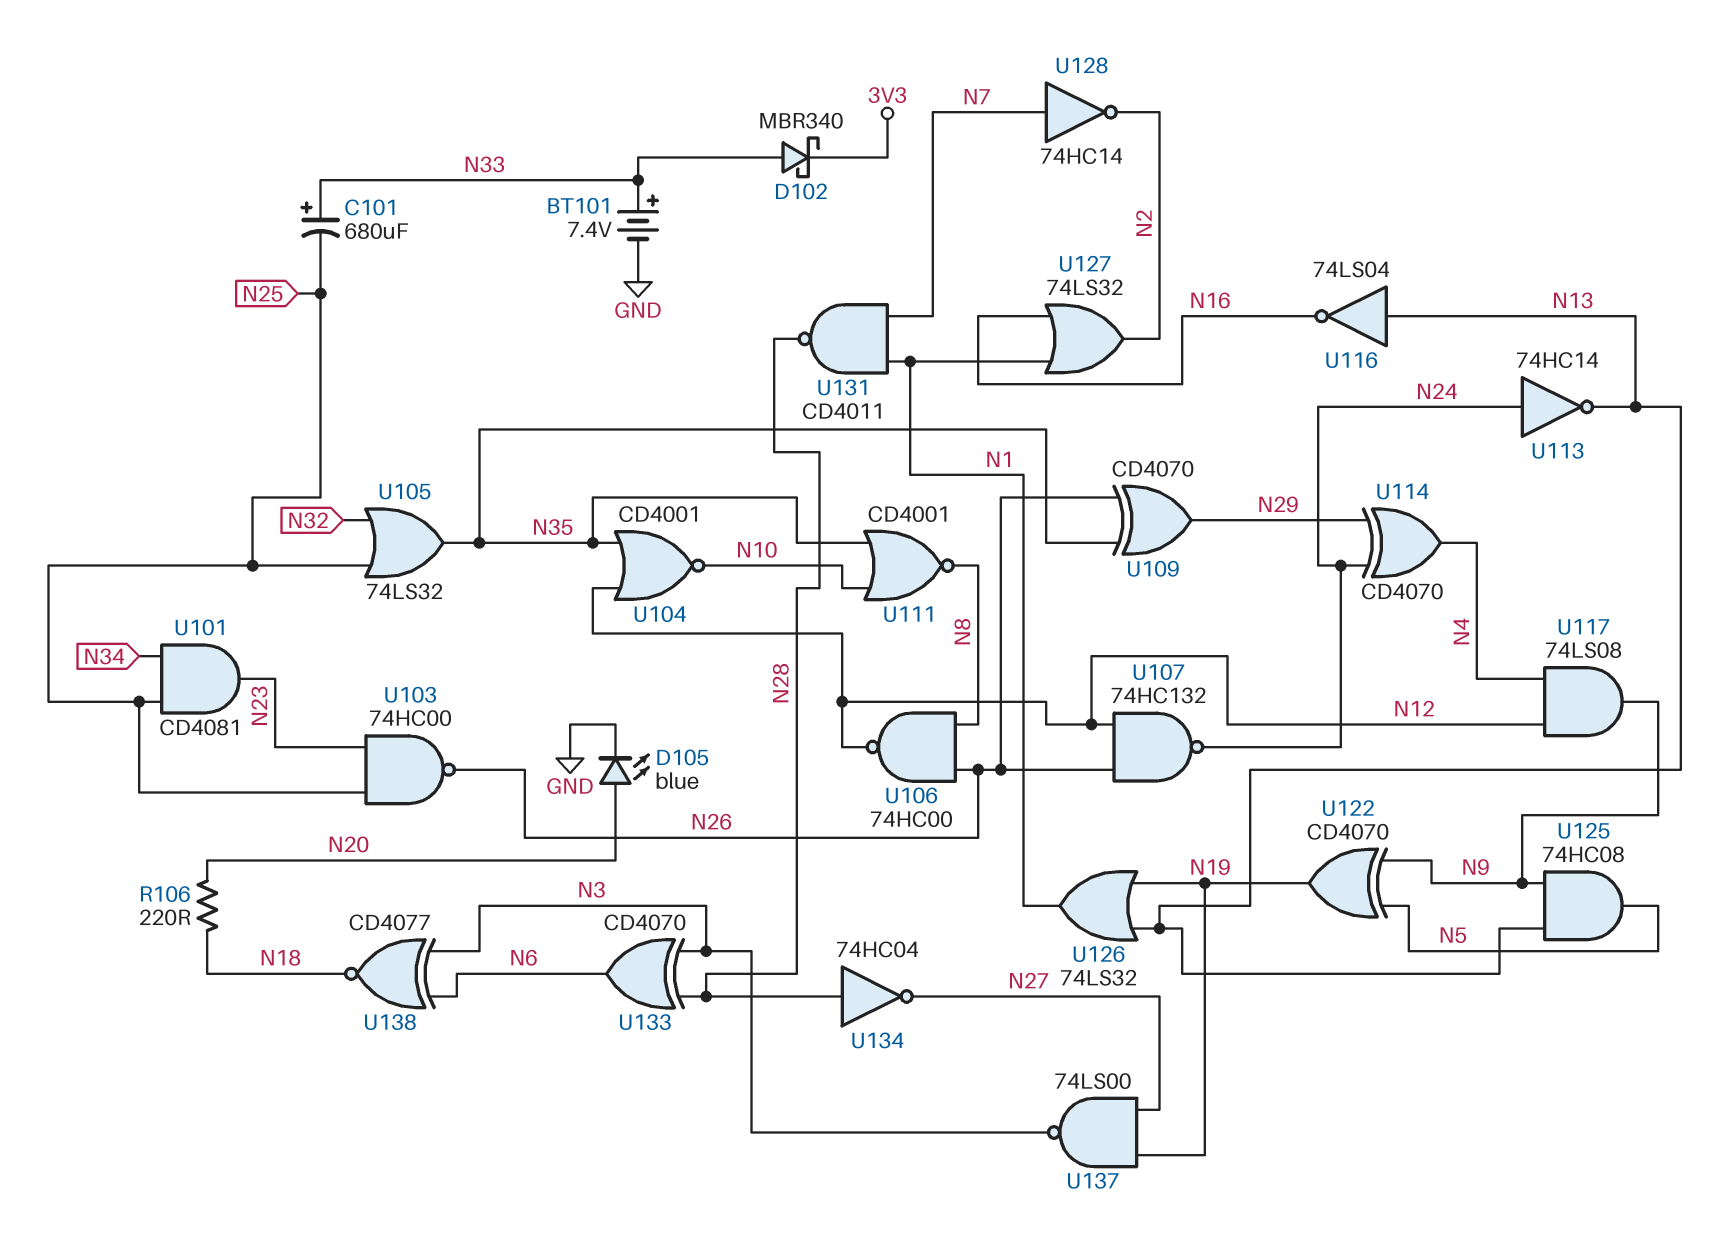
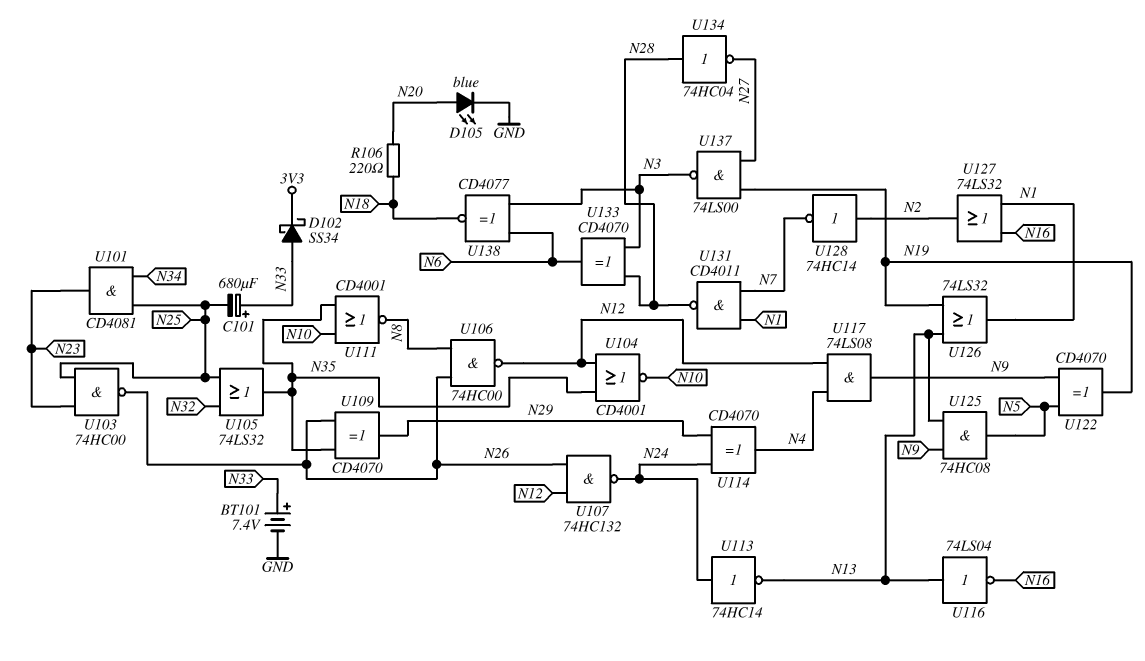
D102: schottky MBR340 (A N33, K 3V3) -> schottky SS34 (A N33, K 3V3)
U128: NOT 74HC14 (in N7, out N2) -> NOT 74HC14 (in N2, out N7)

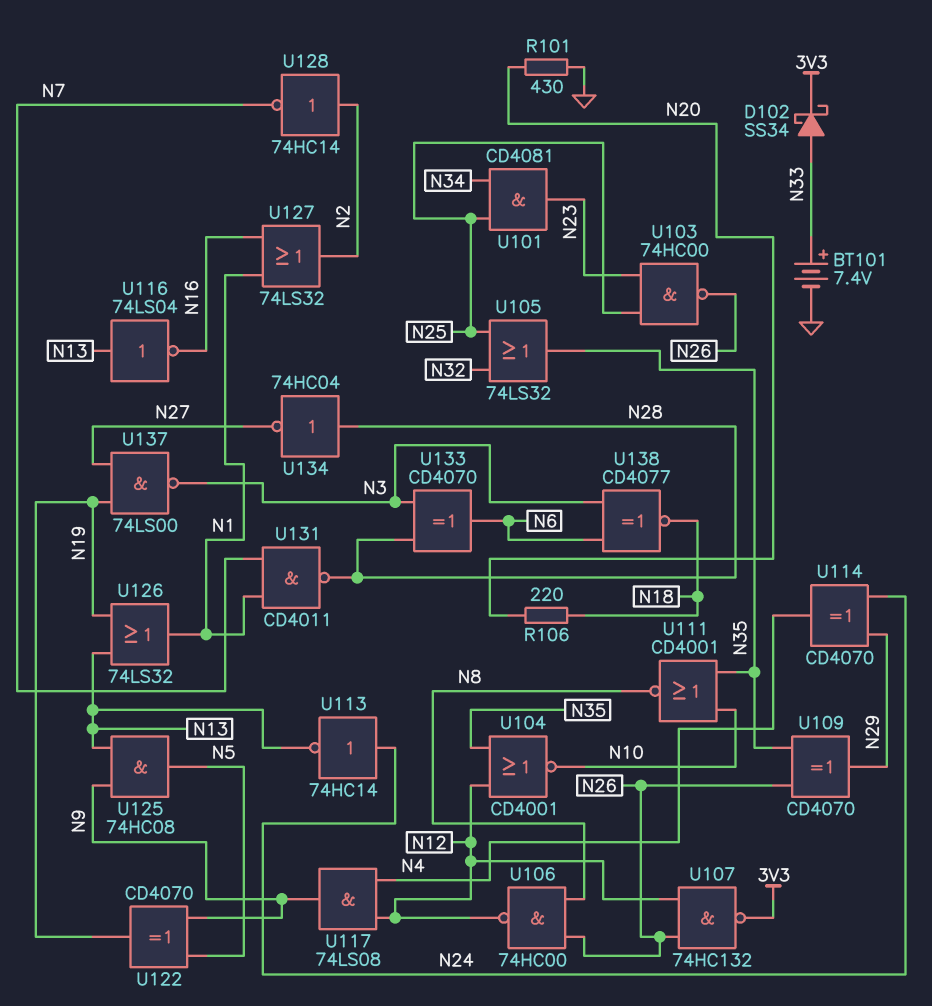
C101: 680uF (plus N33, minus N25) -> none
D105: LED blue (A N20, K GND) -> none
R101: none -> 430 (GND, N20)
U107: NAND 74HC132 (in N12, in N26, out N24) -> NAND 74HC132 (in N12, in N26, out 3V3)

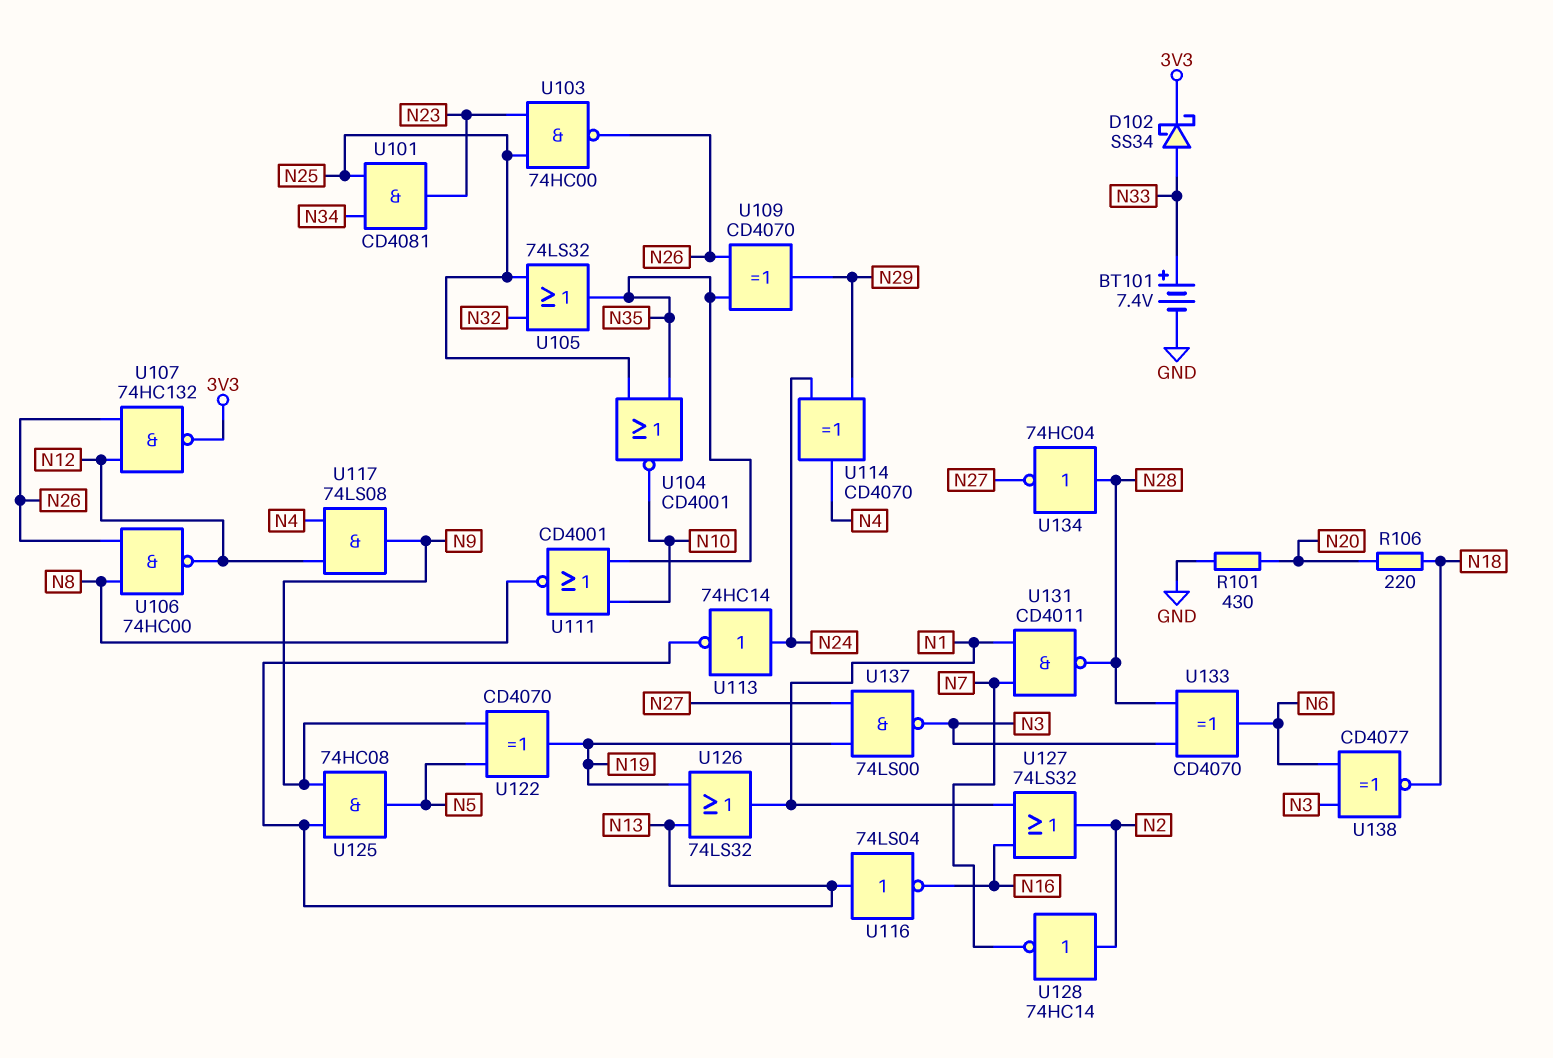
U104: NOR CD4001 (in N12, in N35, out N10) -> NOR CD4001 (in N25, in N35, out N10)

